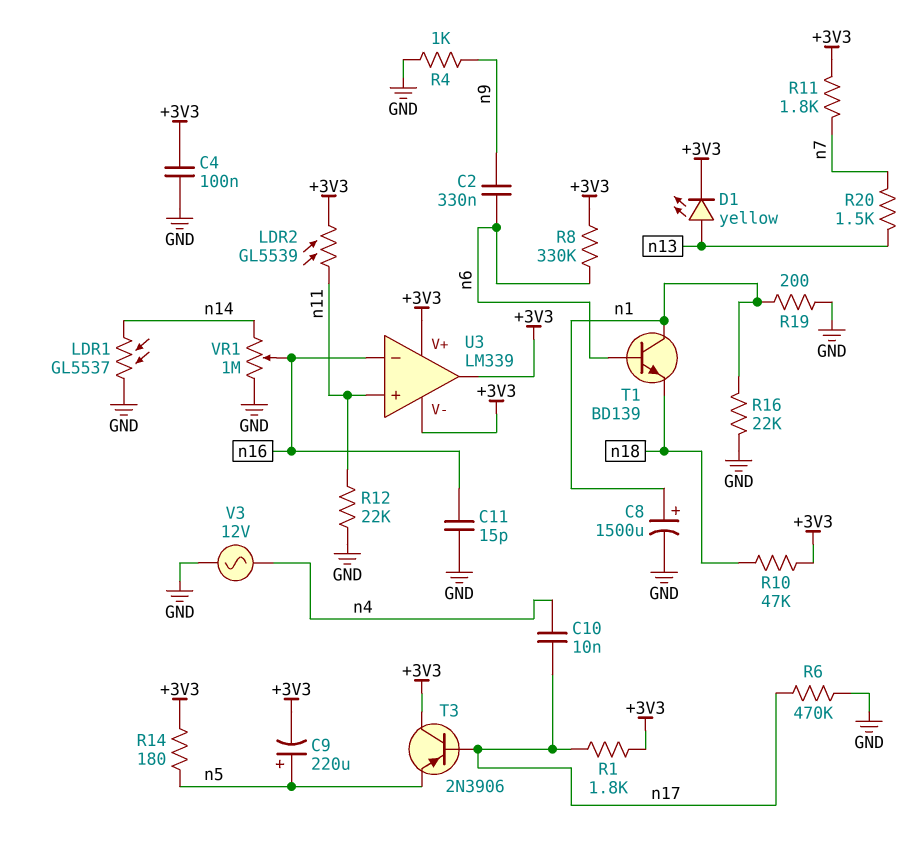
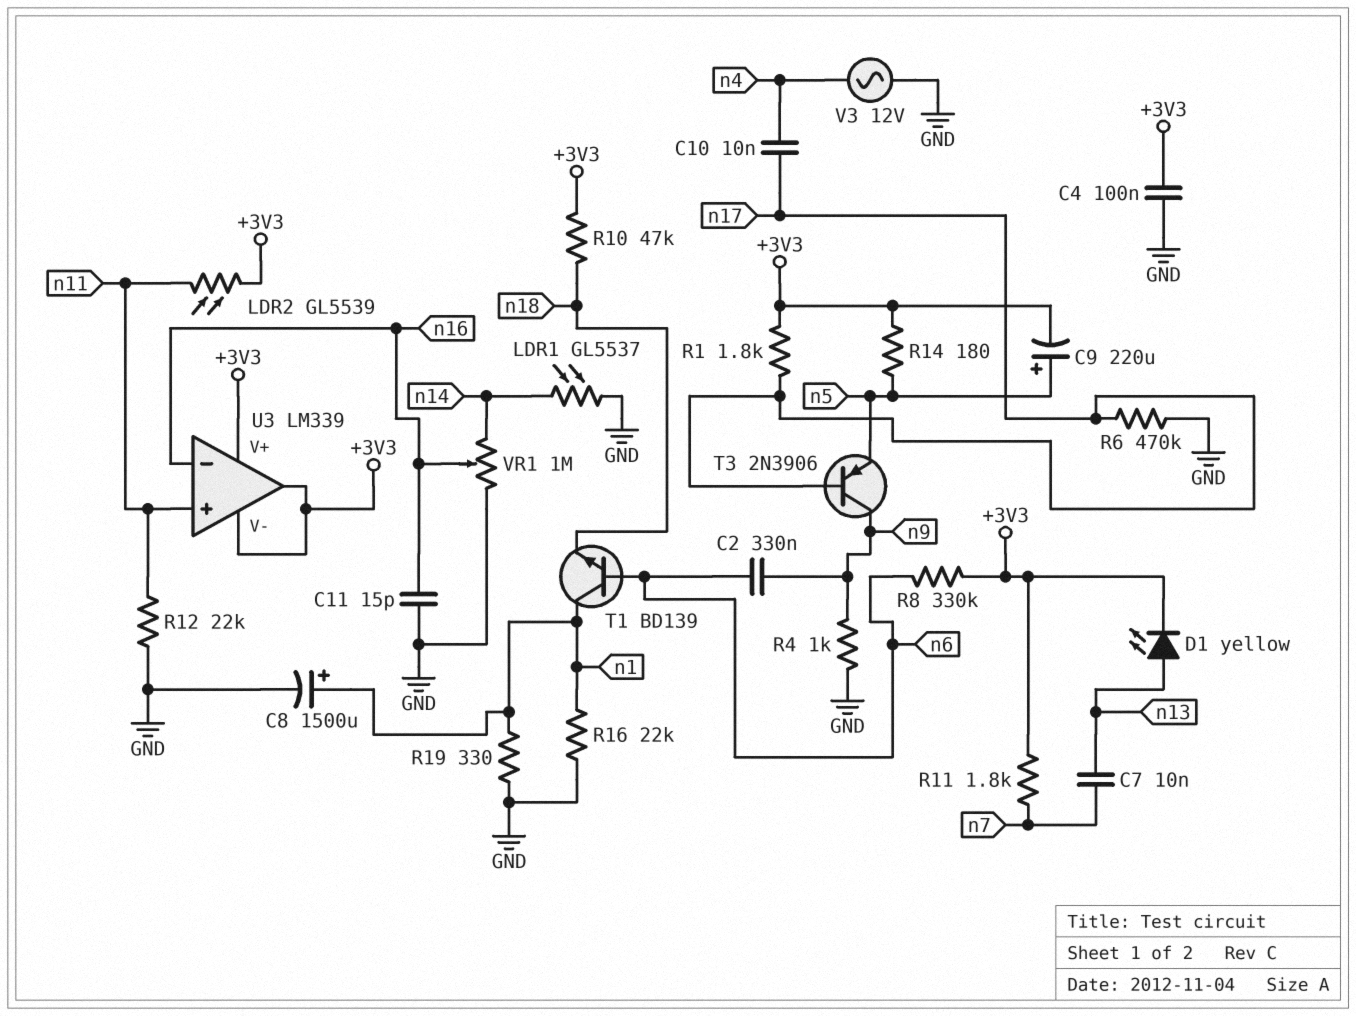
C7: none -> 10nF (n7, n13)
R19: 200 (GND, n1) -> 330 (GND, n1)
R20: 1.5k (n7, n13) -> none
T3: PNP 2N3906 (B n17, C +3V3, E n5) -> PNP 2N3906 (B n17, C n9, E n5)

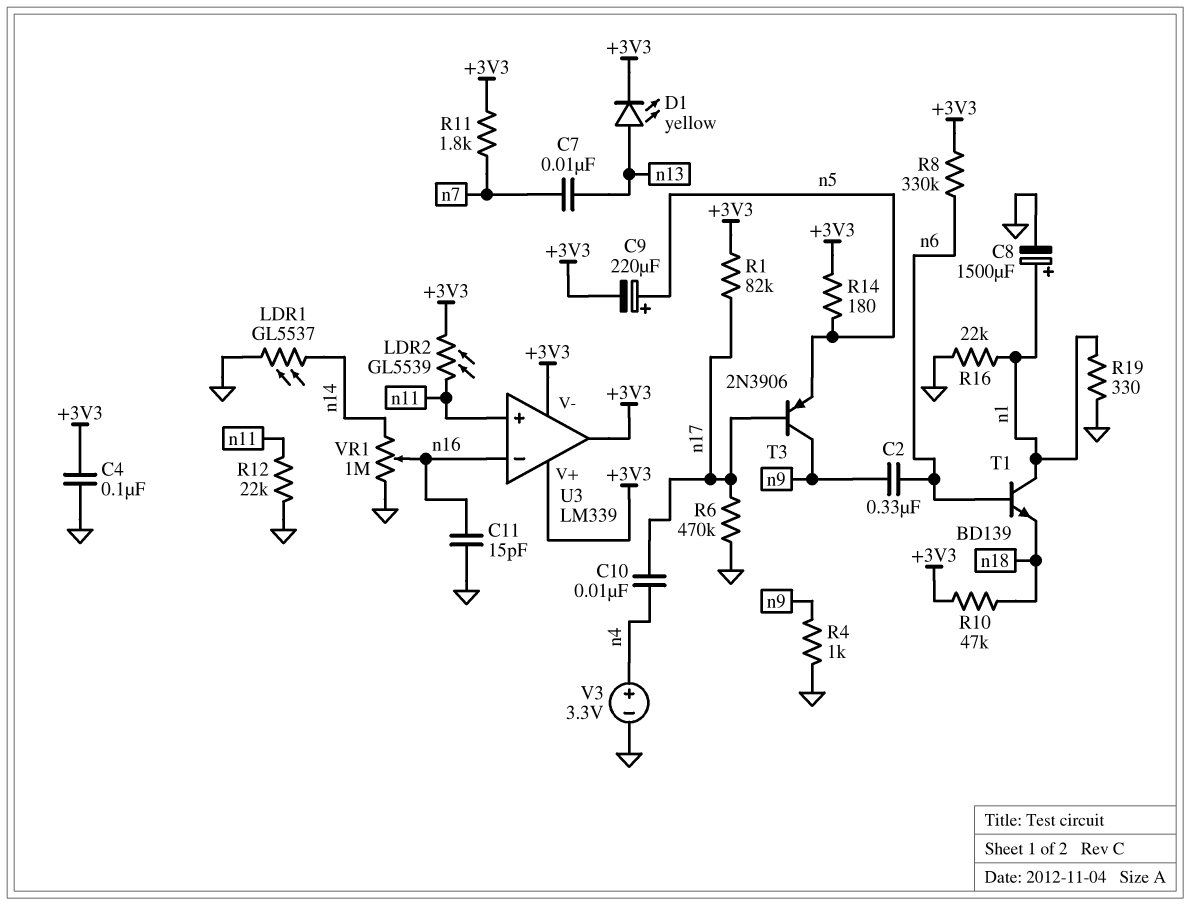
R1: 1.8k (+3V3, n17) -> 82k (+3V3, n17)
V3: AC 12V (GND, n4) -> 3.3V (plus n4, minus GND)

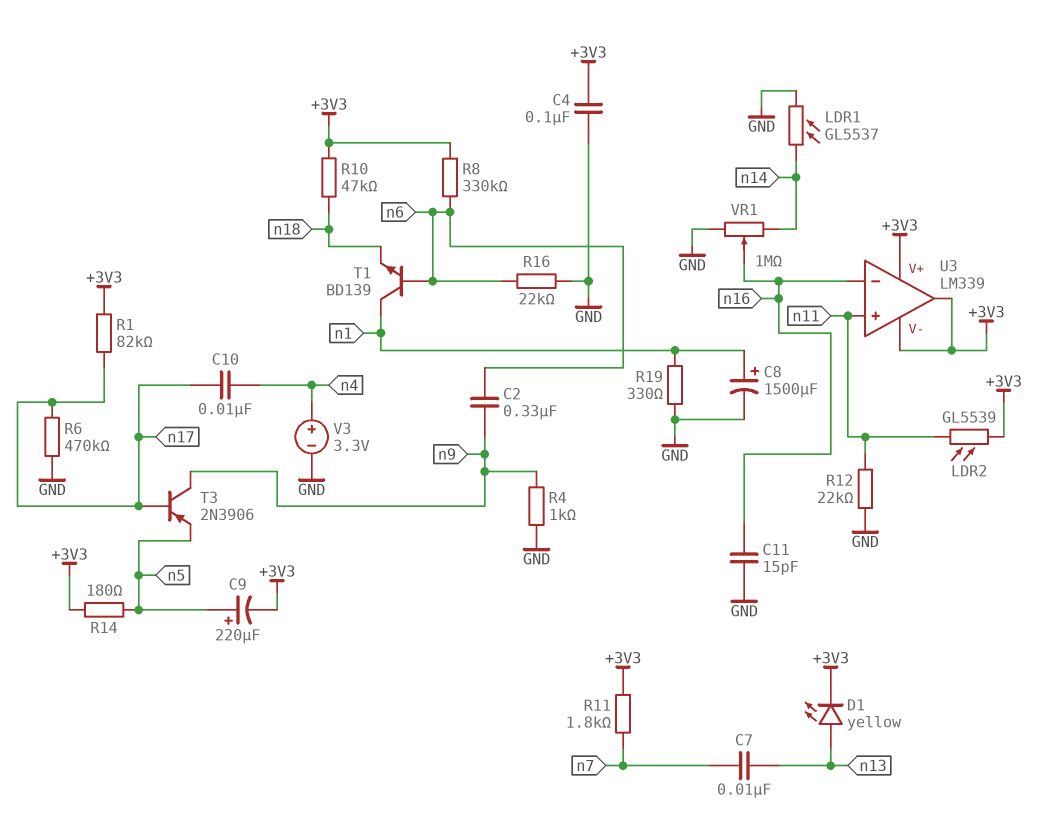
R16: 22k (GND, n1) -> 22k (GND, n6)

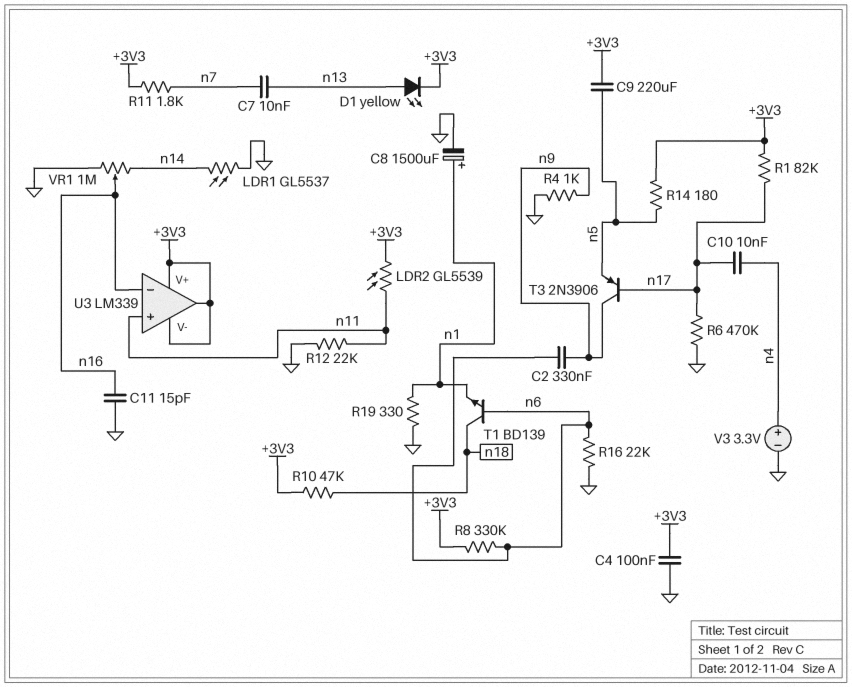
C9: 220uF (plus n5, minus +3V3) -> 220uF (+3V3, n5)
T1: NPN BD139 (B n6, C n1, E n18) -> NPN BD139 (B n6, C n18, E n1)

